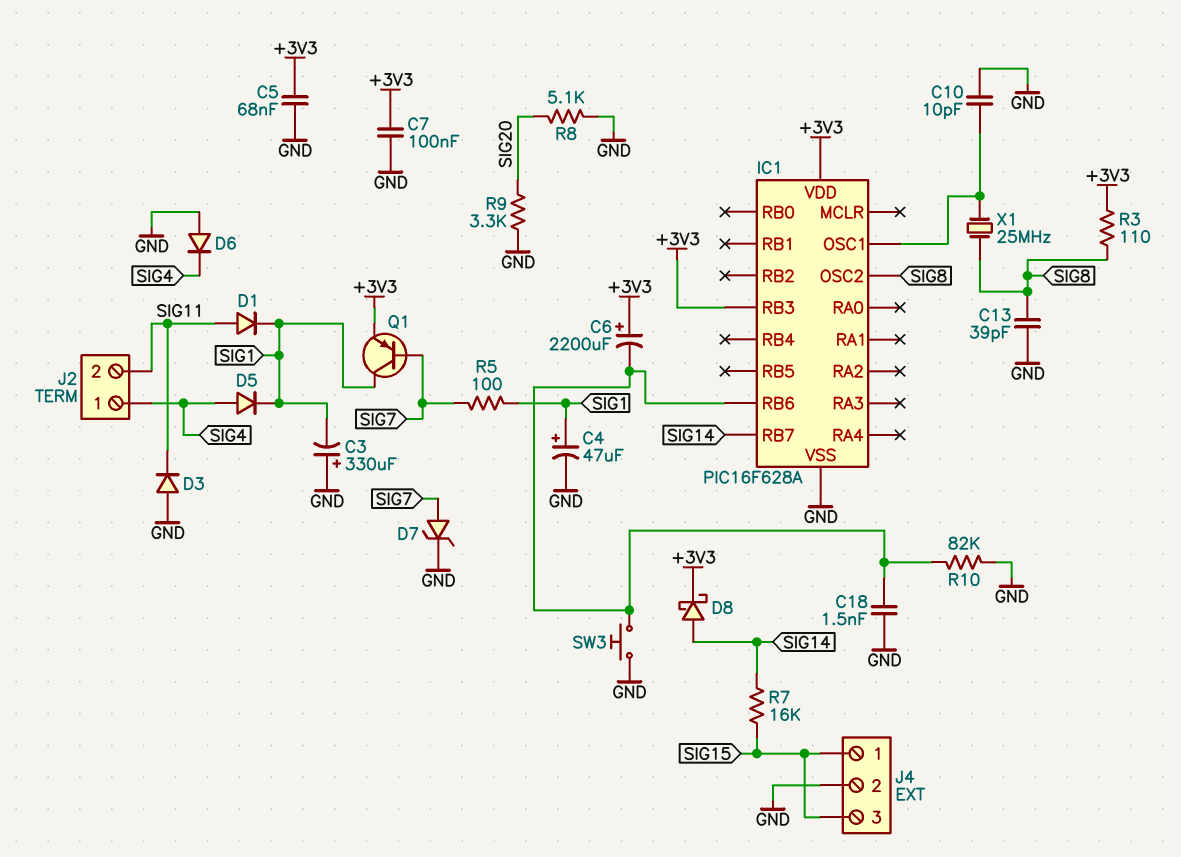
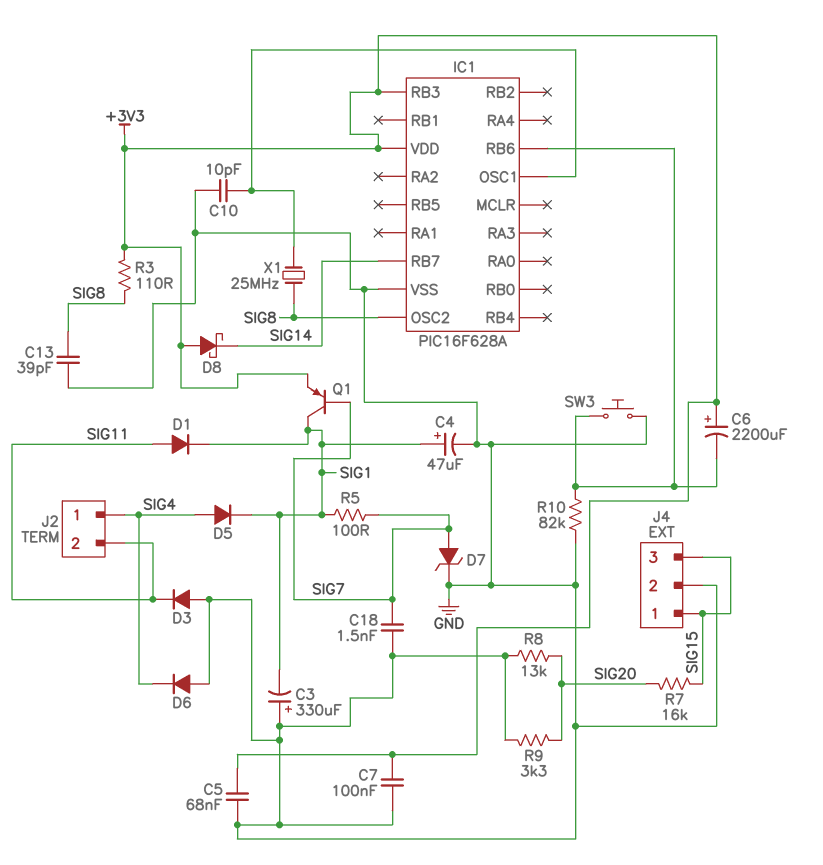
C18: 1.5nF (GND, IC1/RB6) -> 1.5nF (GND, SIG7)
D8: schottky (A SIG14, K +3V3) -> schottky (A +3V3, K SIG14)
R7: 16k (SIG14, SIG15) -> 16k (SIG15, SIG20)
R8: 5.1k (GND, SIG20) -> 13k (GND, SIG20)

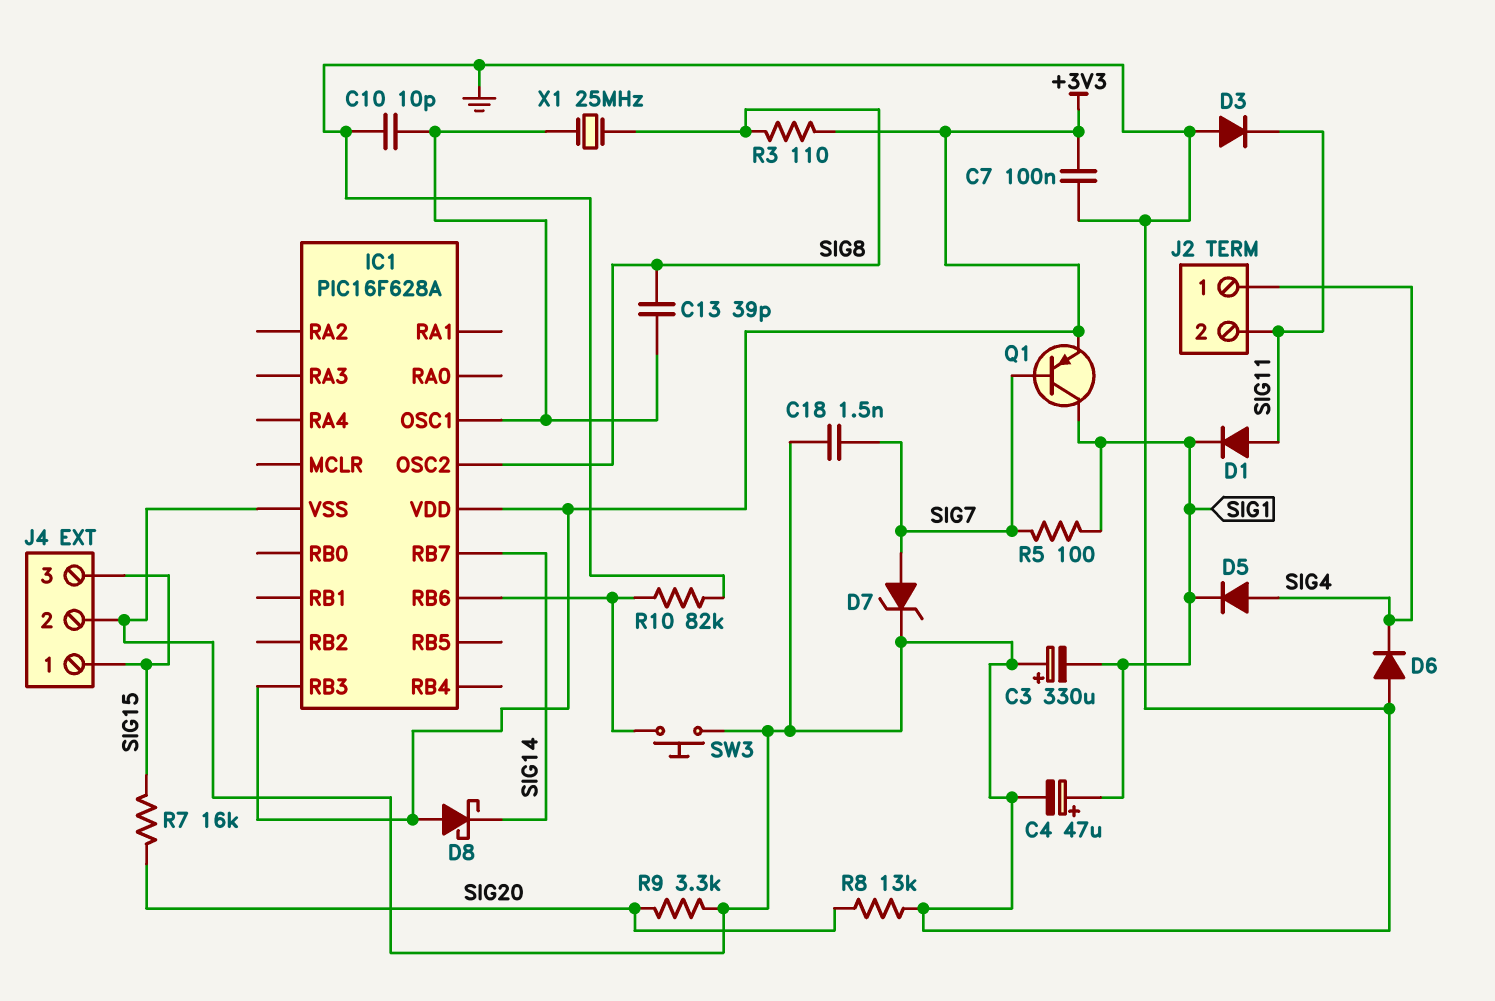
C5: 68nF (+3V3, GND) -> none
C6: 2200uF (plus +3V3, minus IC1/RB6) -> none
C13: 39pF (GND, SIG8) -> 39pF (IC1/OSC1, SIG8)

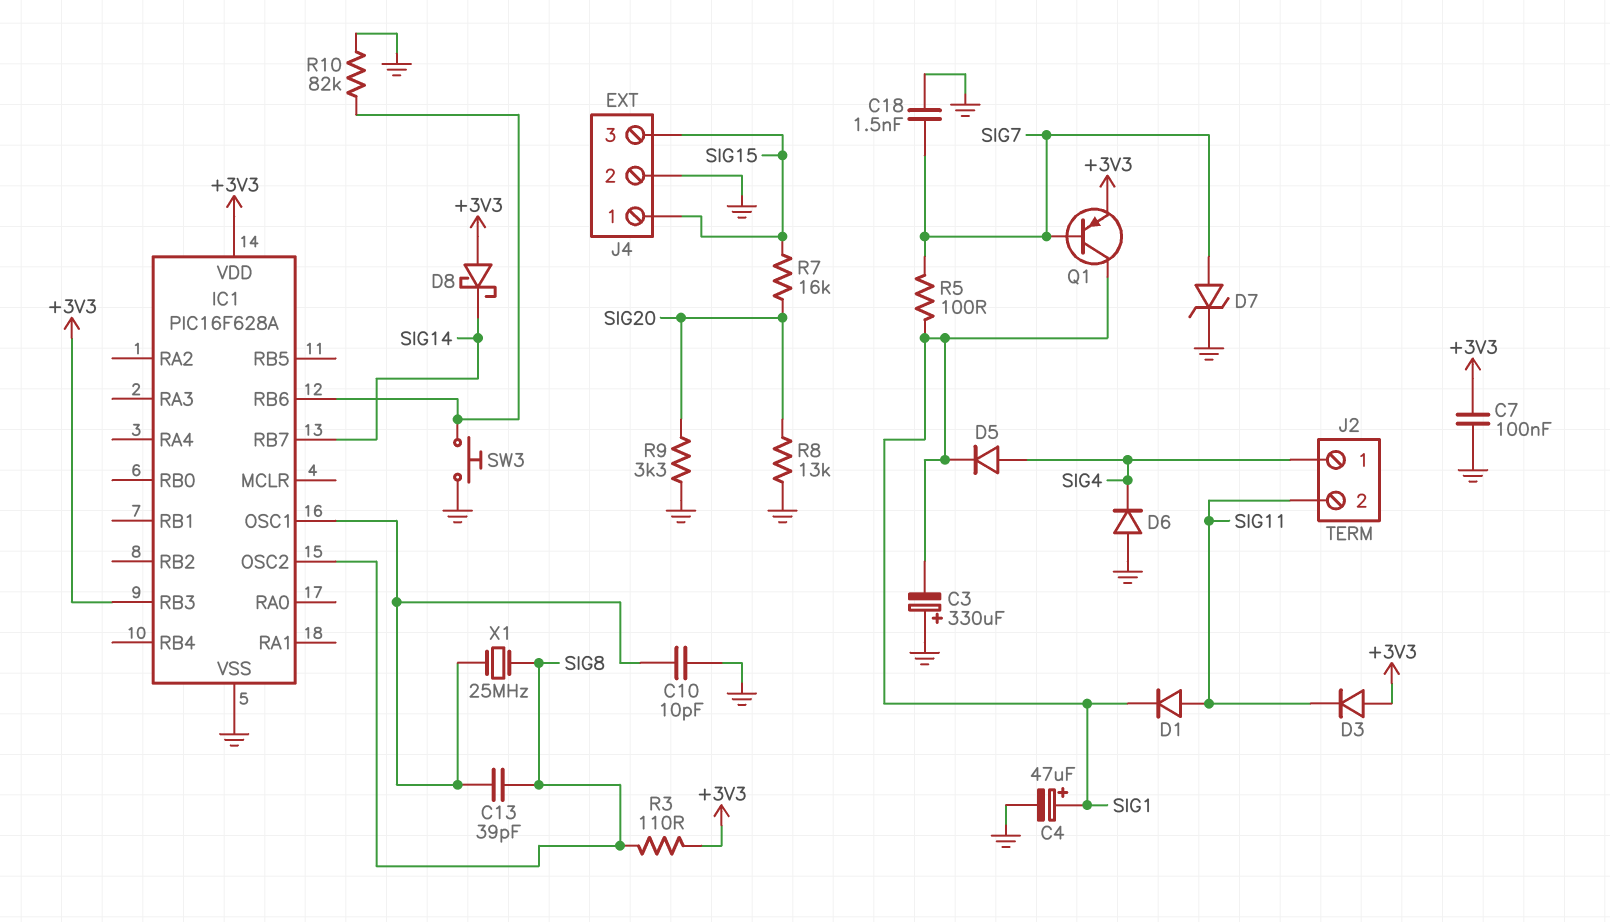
D3: diode (A GND, K SIG11) -> diode (A +3V3, K SIG11)

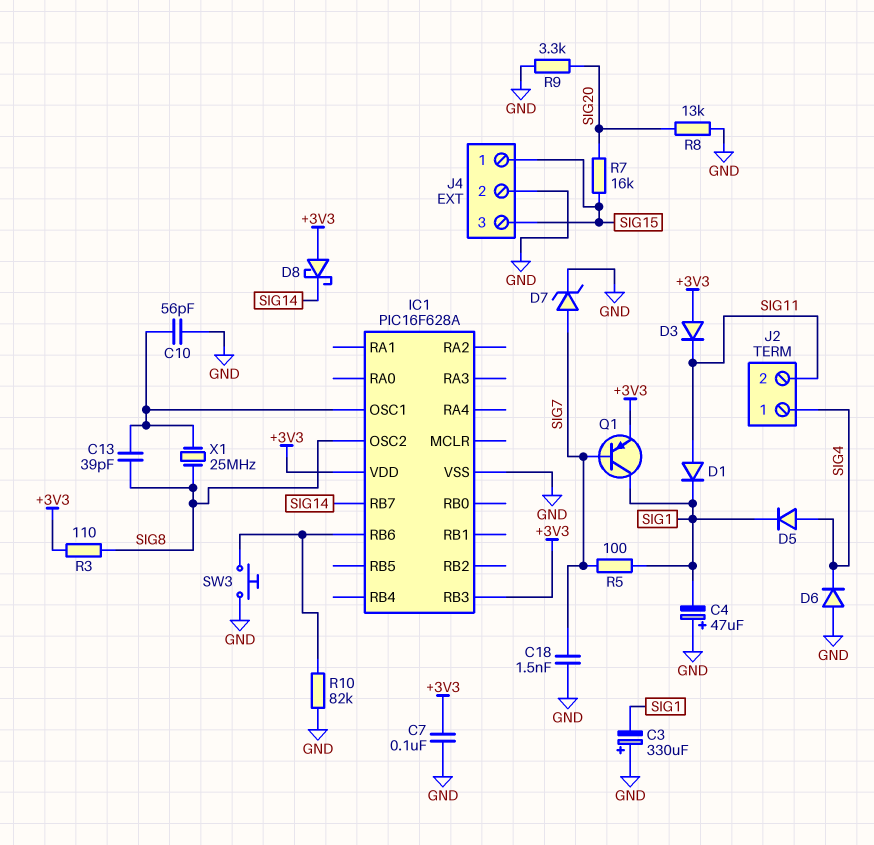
C4: 47uF (plus SIG1, minus GND) -> 47uF (plus GND, minus SIG1)
C10: 10pF (GND, IC1/OSC1) -> 56pF (GND, IC1/OSC1)

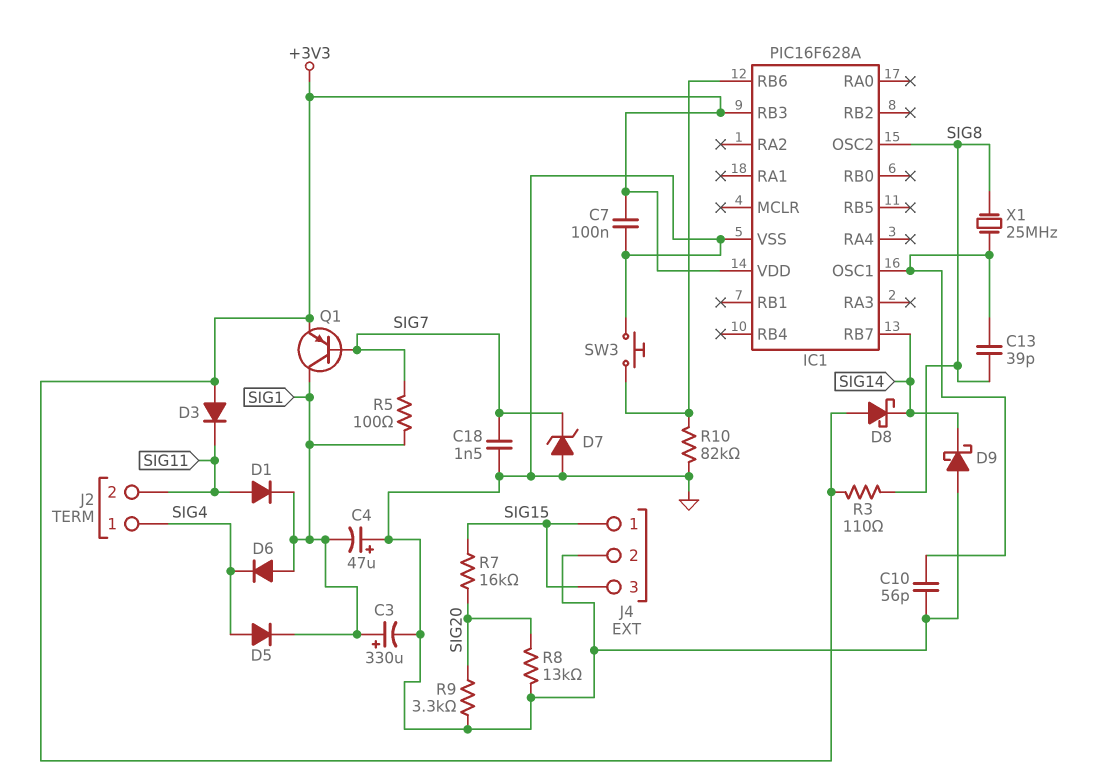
C3: 330uF (plus GND, minus SIG1) -> 330uF (plus SIG1, minus GND)
D6: diode (A GND, K SIG4) -> diode (A SIG1, K SIG4)
D7: zener (A SIG7, K GND) -> zener (A GND, K SIG7)
D9: none -> schottky (A GND, K SIG14)

